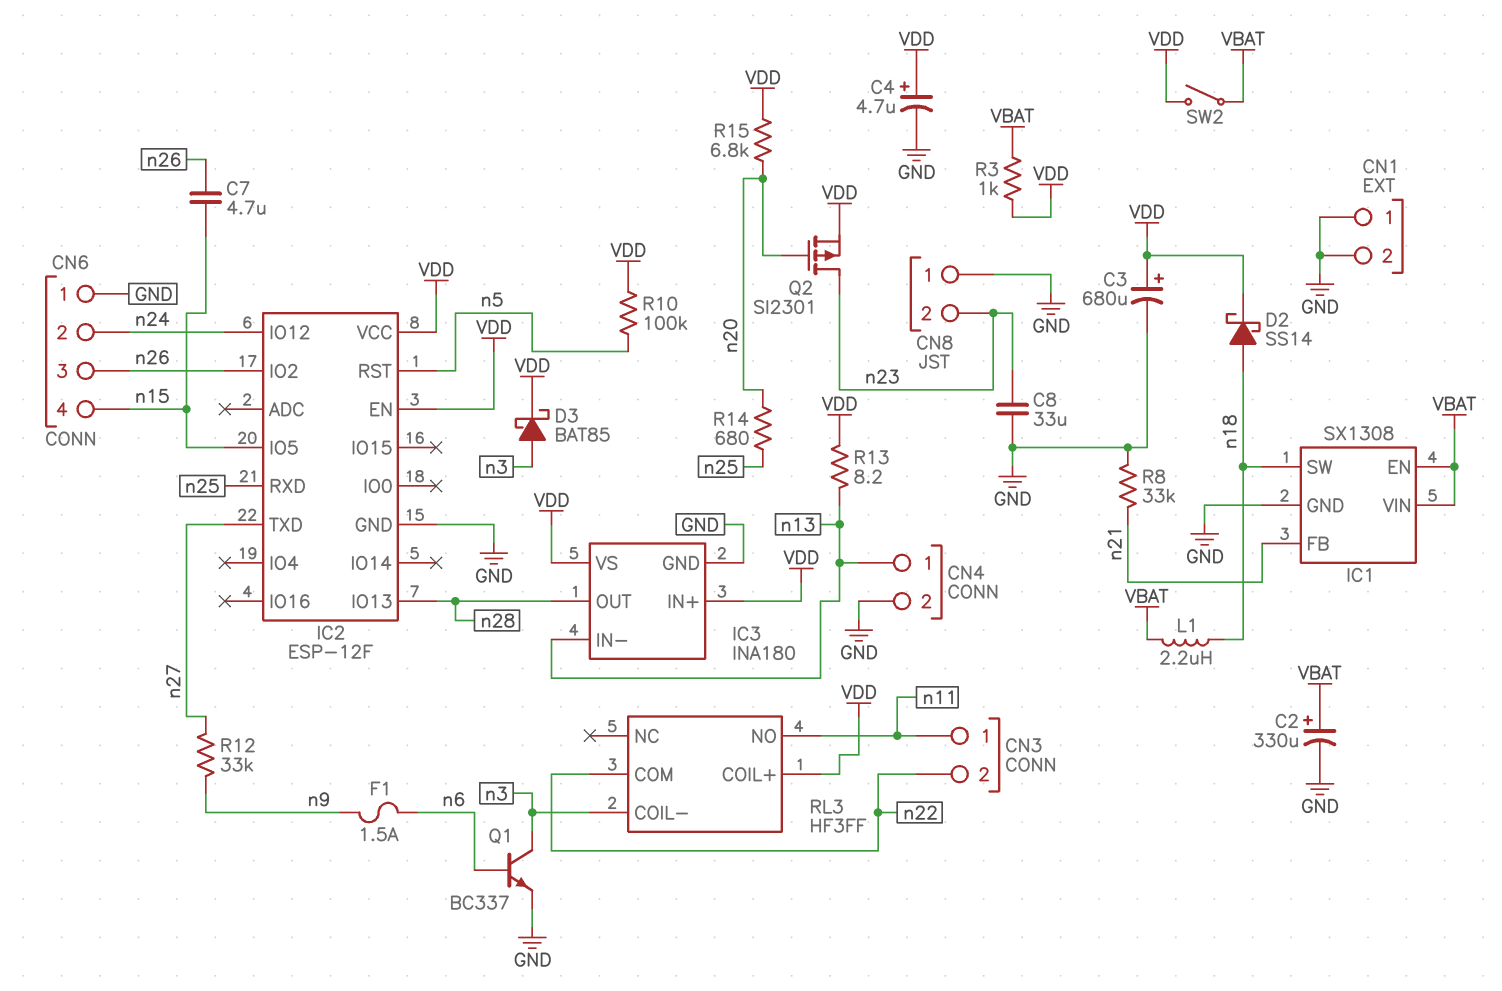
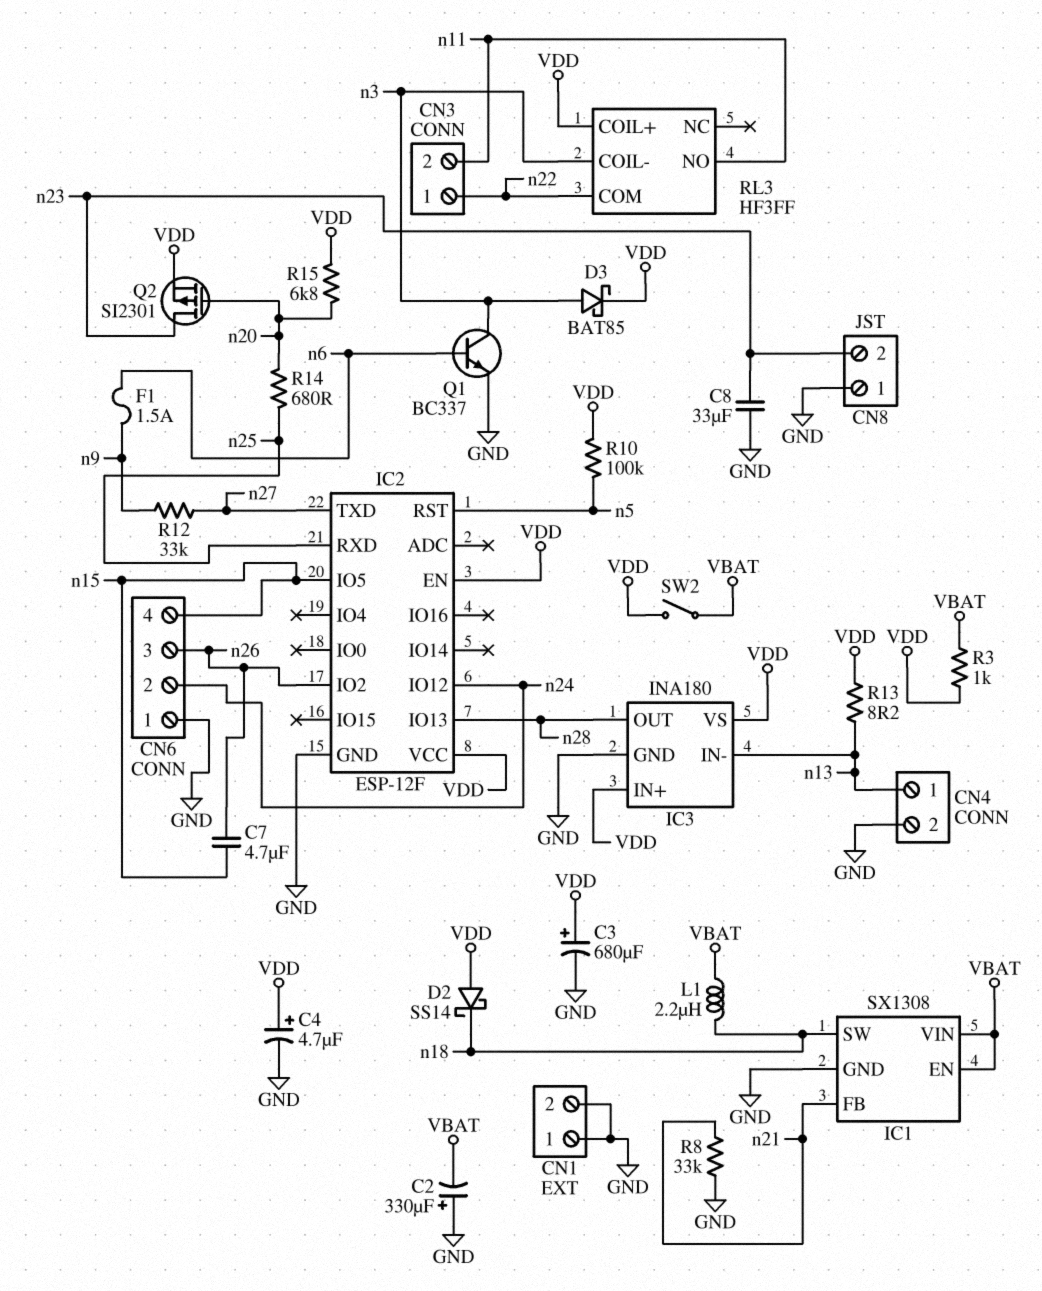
C2: 330uF (plus VBAT, minus GND) -> 330uF (plus GND, minus VBAT)
CN3 pin 1: n11 -> n22
CN3 pin 2: n22 -> n11
D2: schottky SS14 (A n18, K VDD) -> schottky SS14 (A VDD, K n18)

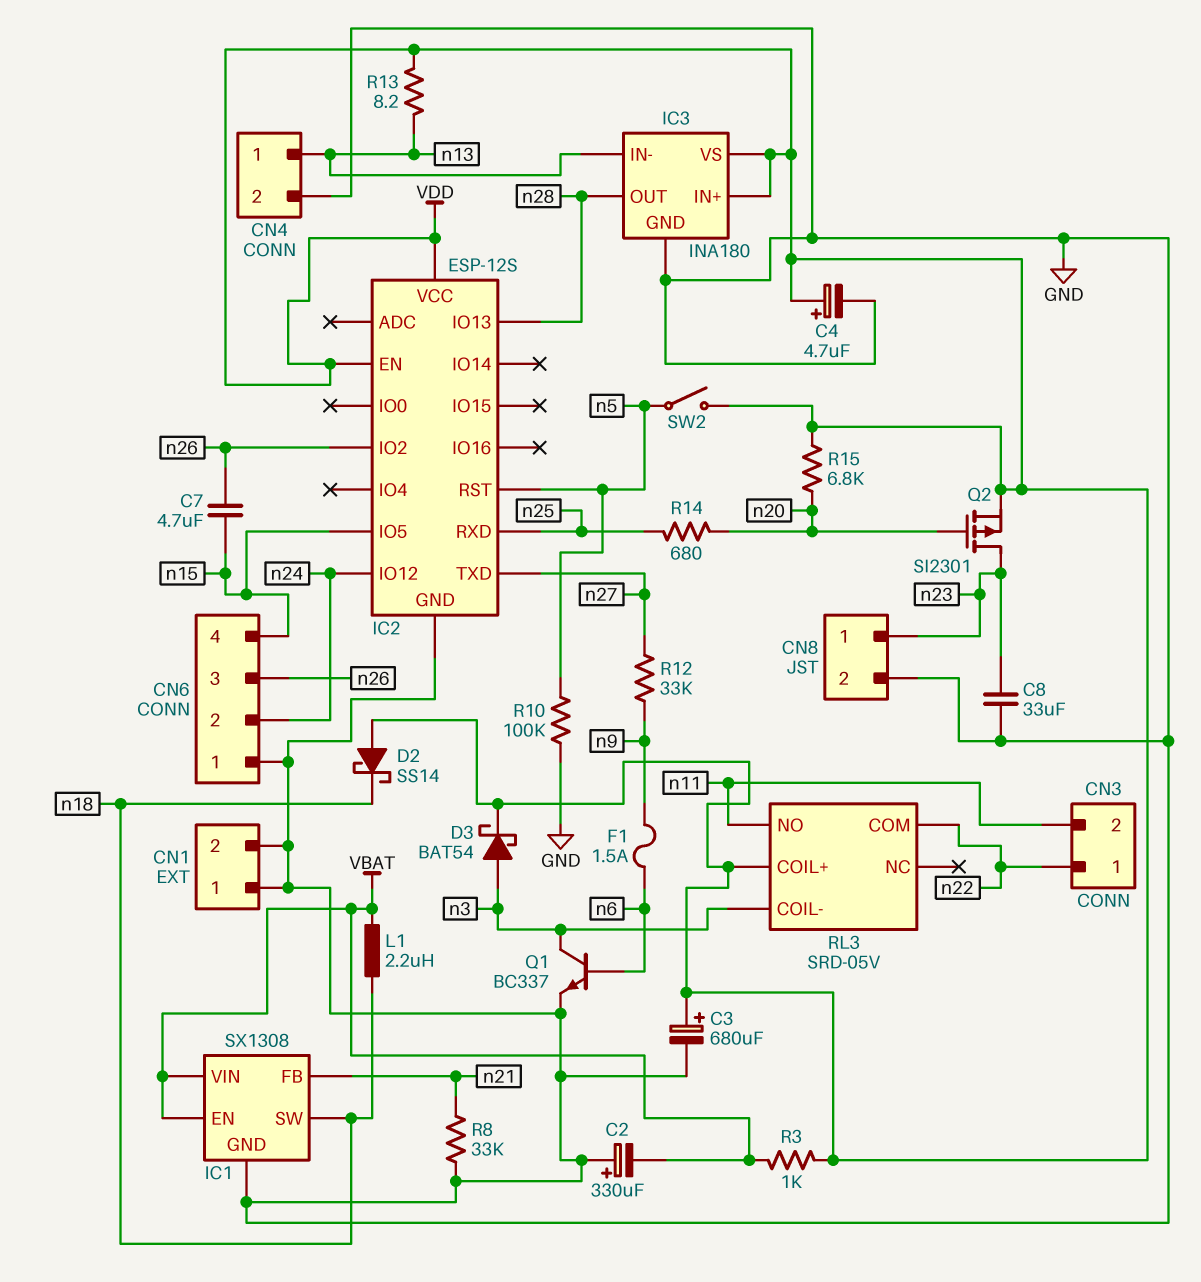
CN8 pin 1: GND -> n23
CN8 pin 2: n23 -> GND
D3: schottky BAT85 (A n3, K VDD) -> schottky BAT54 (A n3, K VDD)
IC2: ESP-12F -> ESP-12S
R10: 100k (VDD, n5) -> 100k (GND, n5)
RL3: HF3FF -> SRD-05V
SW2: switch (VBAT, VDD) -> switch (VDD, n5)

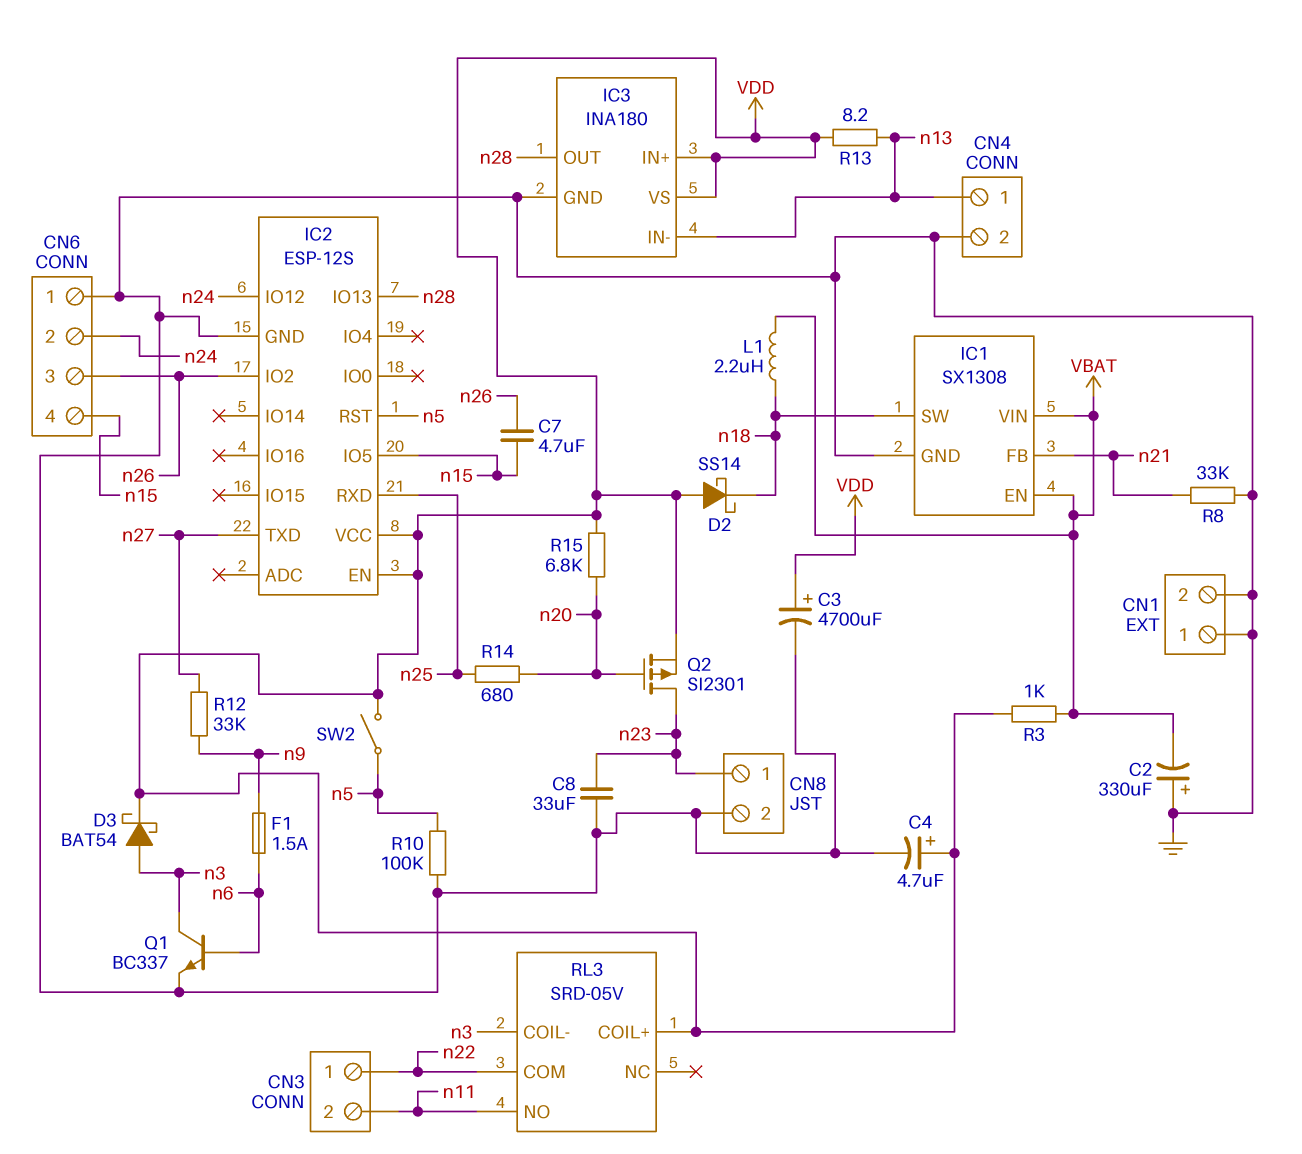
C3: 680uF (plus VDD, minus GND) -> 4700uF (plus VDD, minus GND)

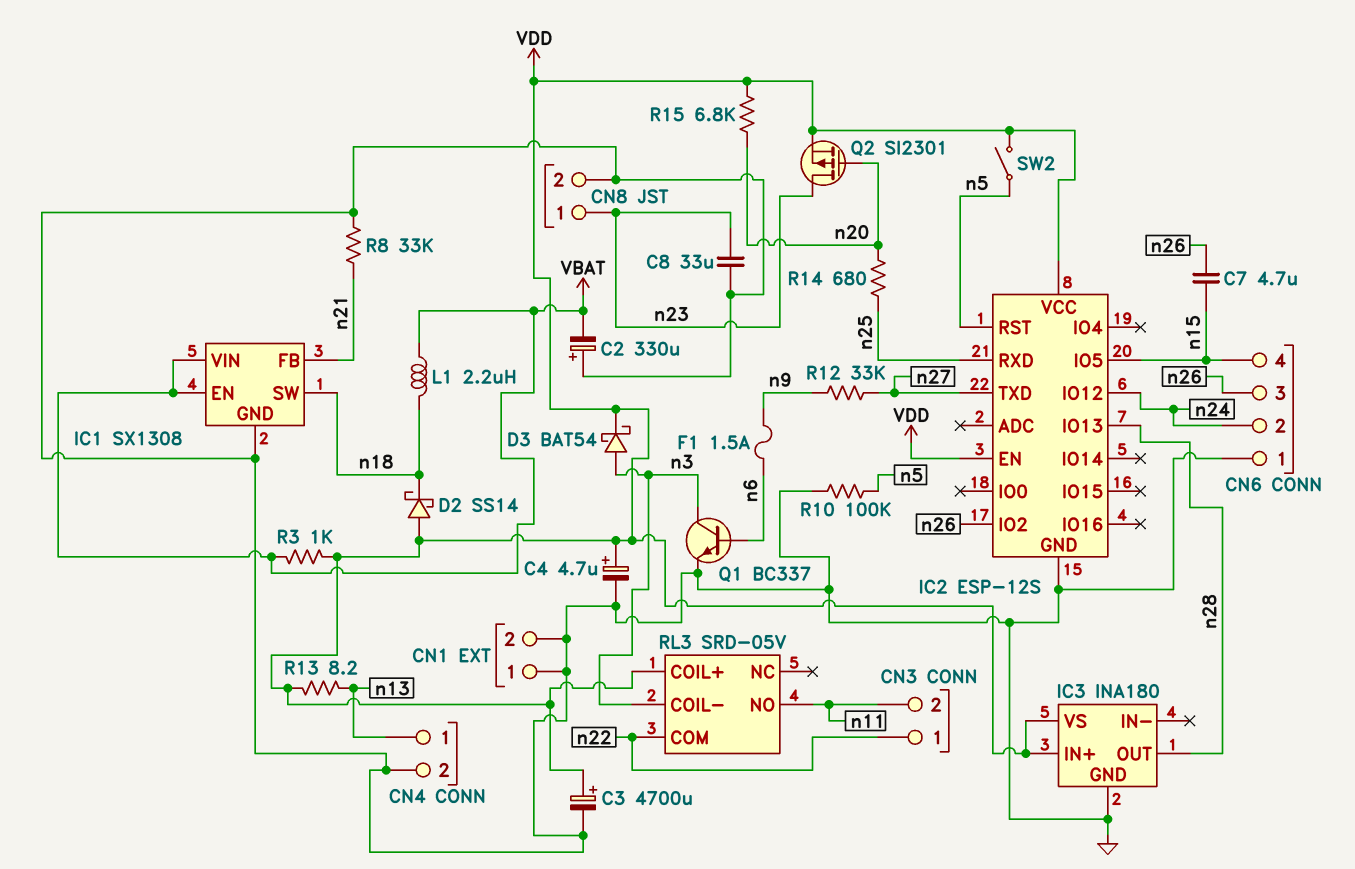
IC3 pin IN-: n13 -> none

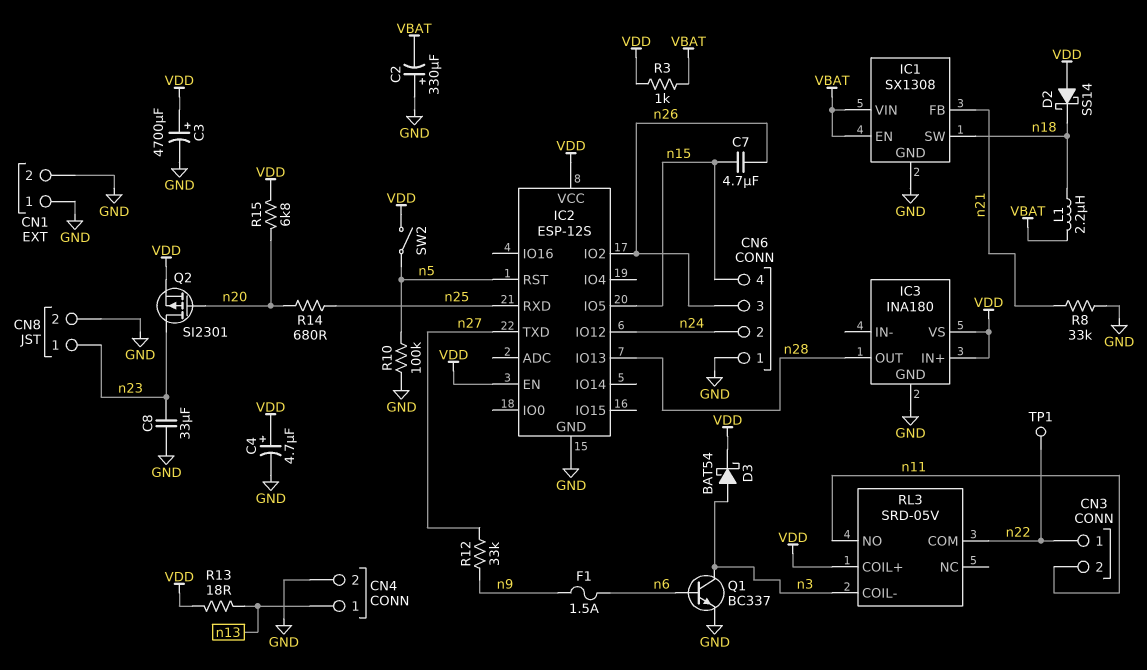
R13: 8.2 (VDD, n13) -> 18 (VDD, n13)
TP1: none -> test point (n22)

